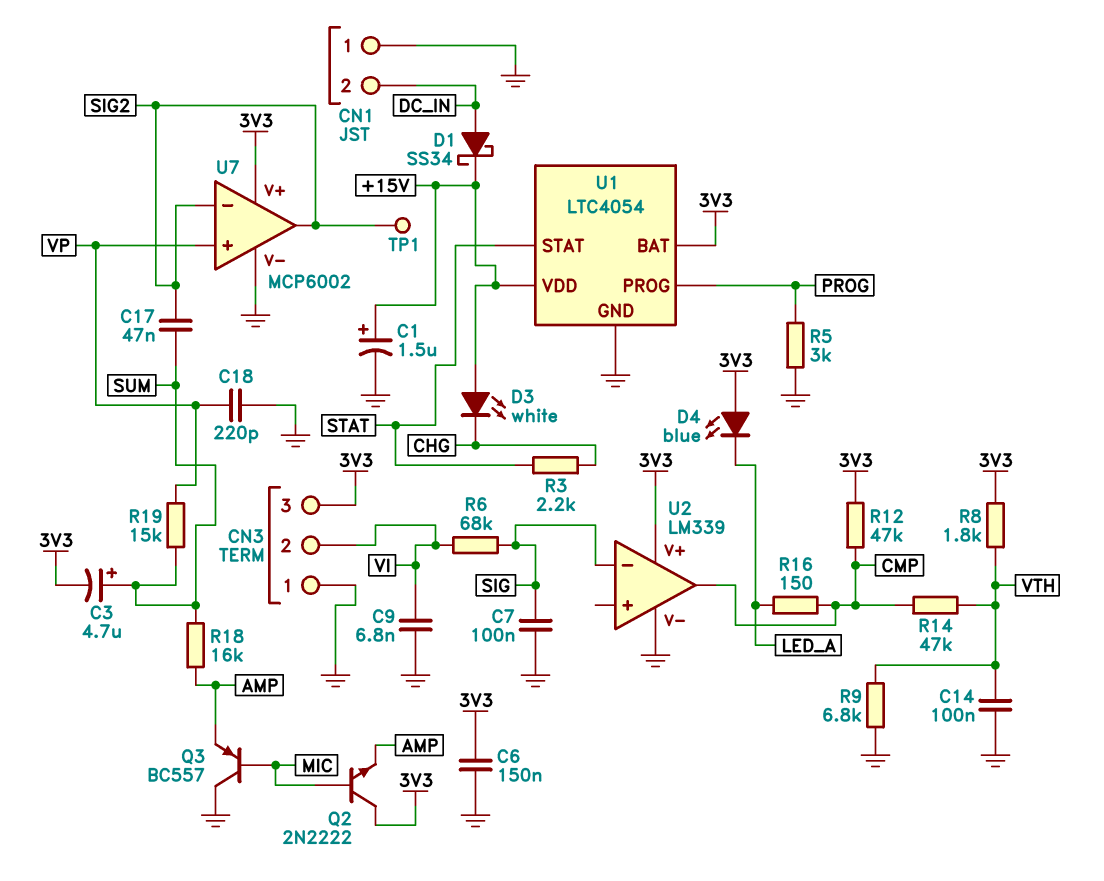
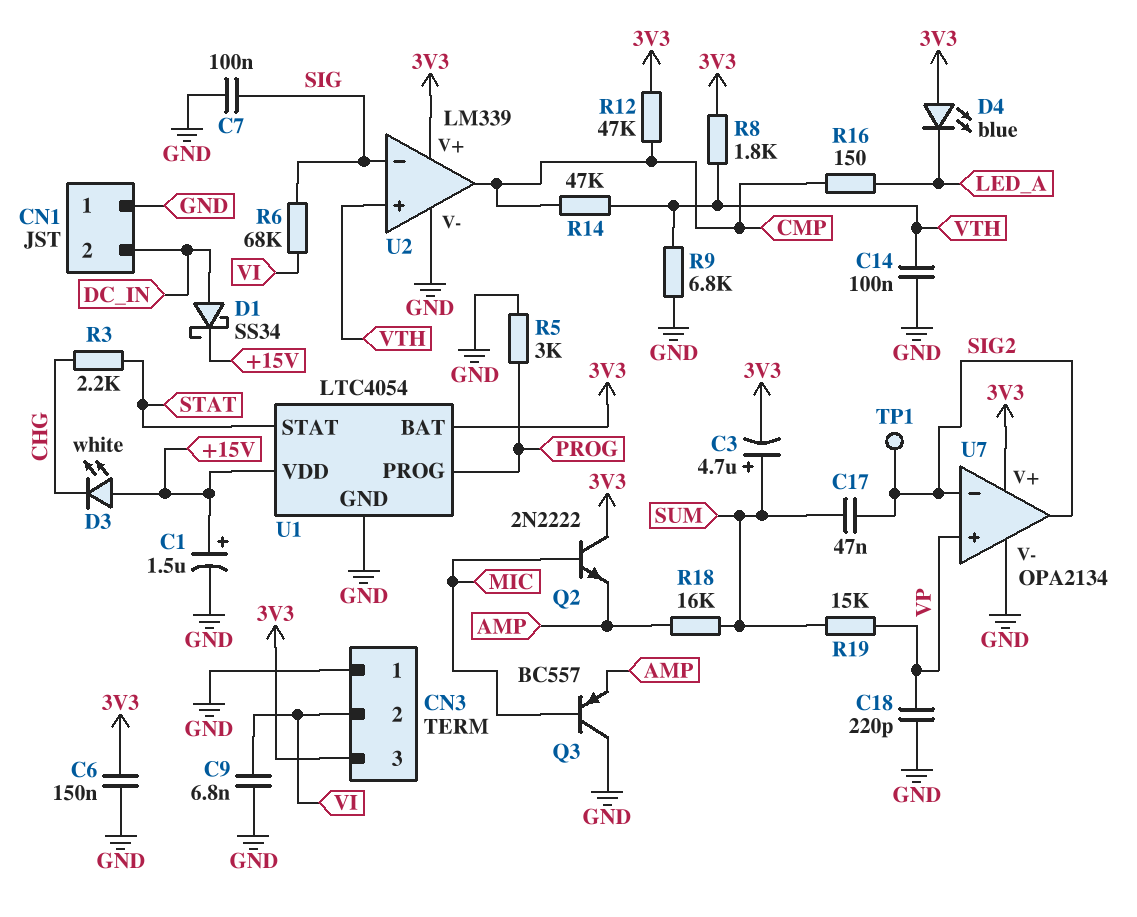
U2 pin in+: none -> VTH
U7: MCP6002 -> OPA2134

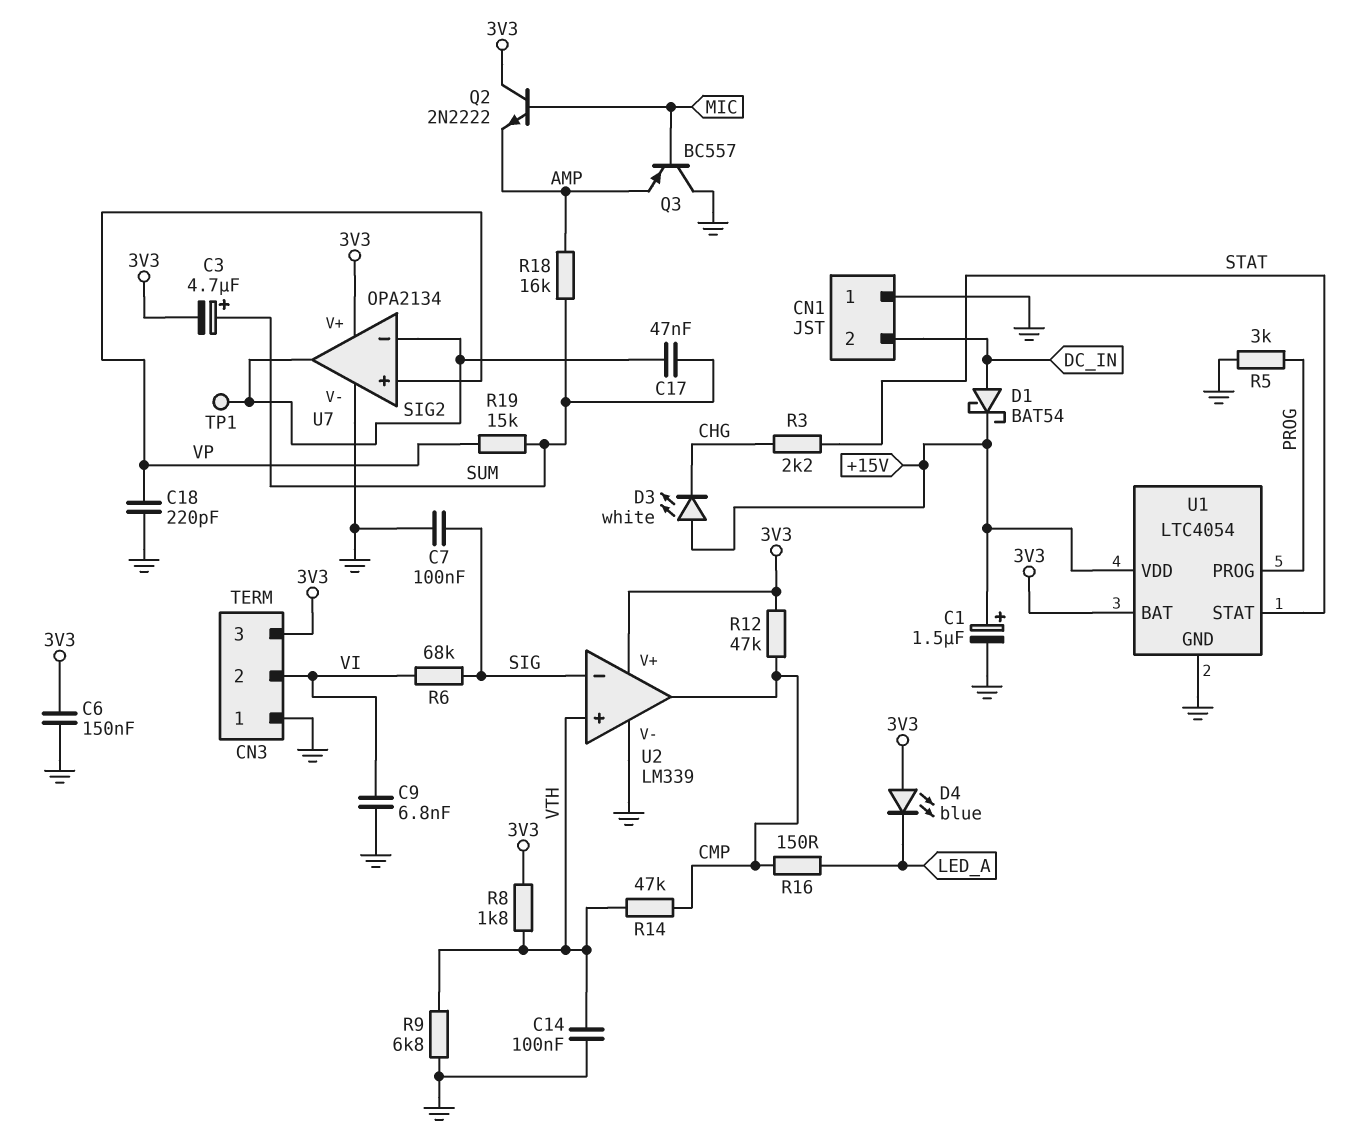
D1: schottky SS34 (A DC_IN, K +15V) -> schottky BAT54 (A DC_IN, K +15V)

